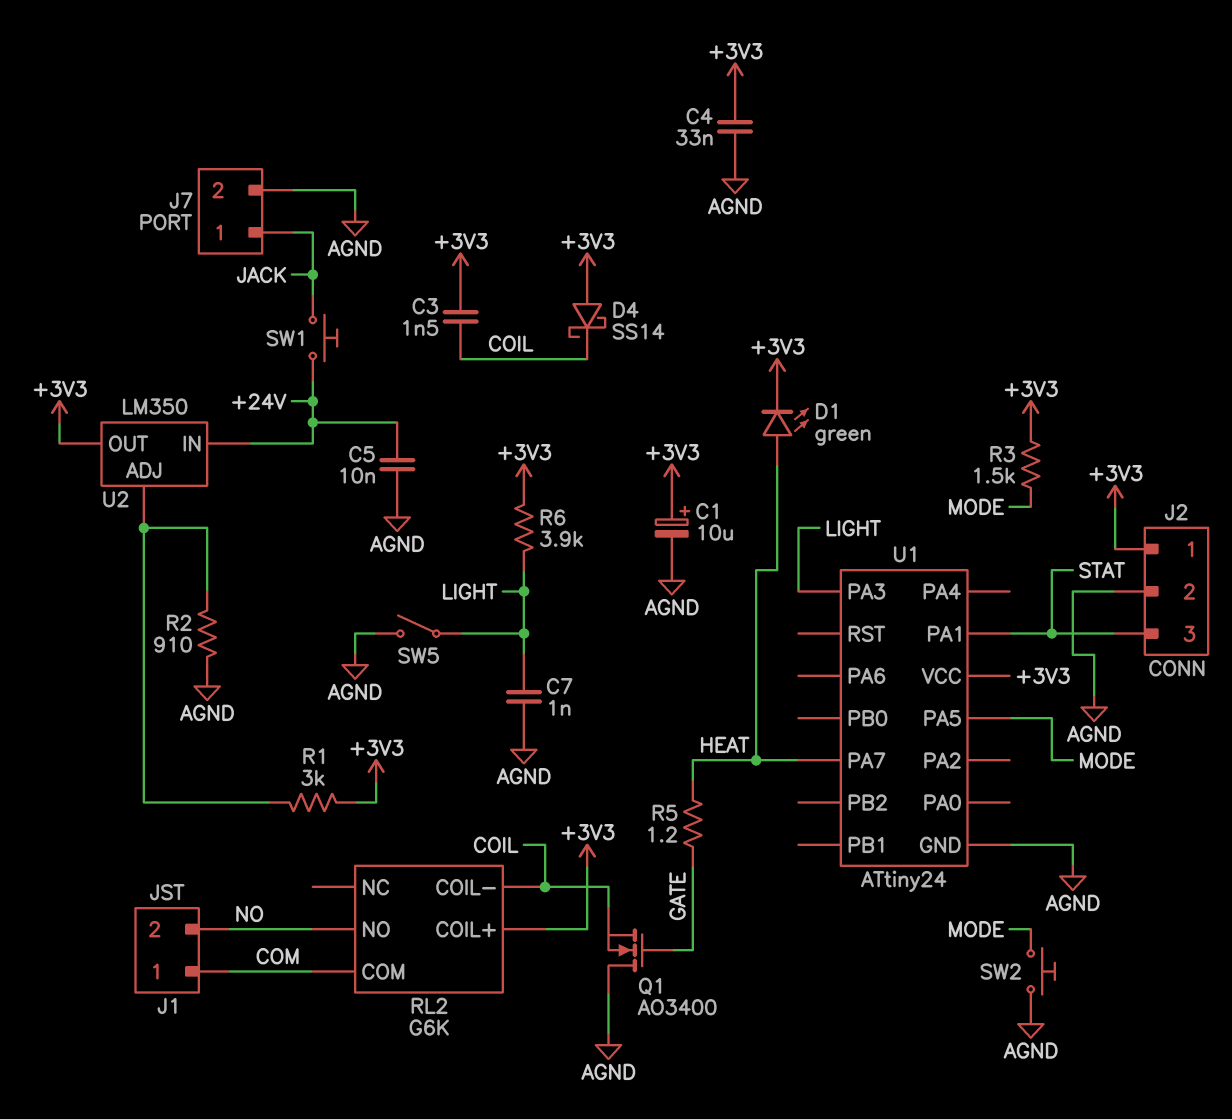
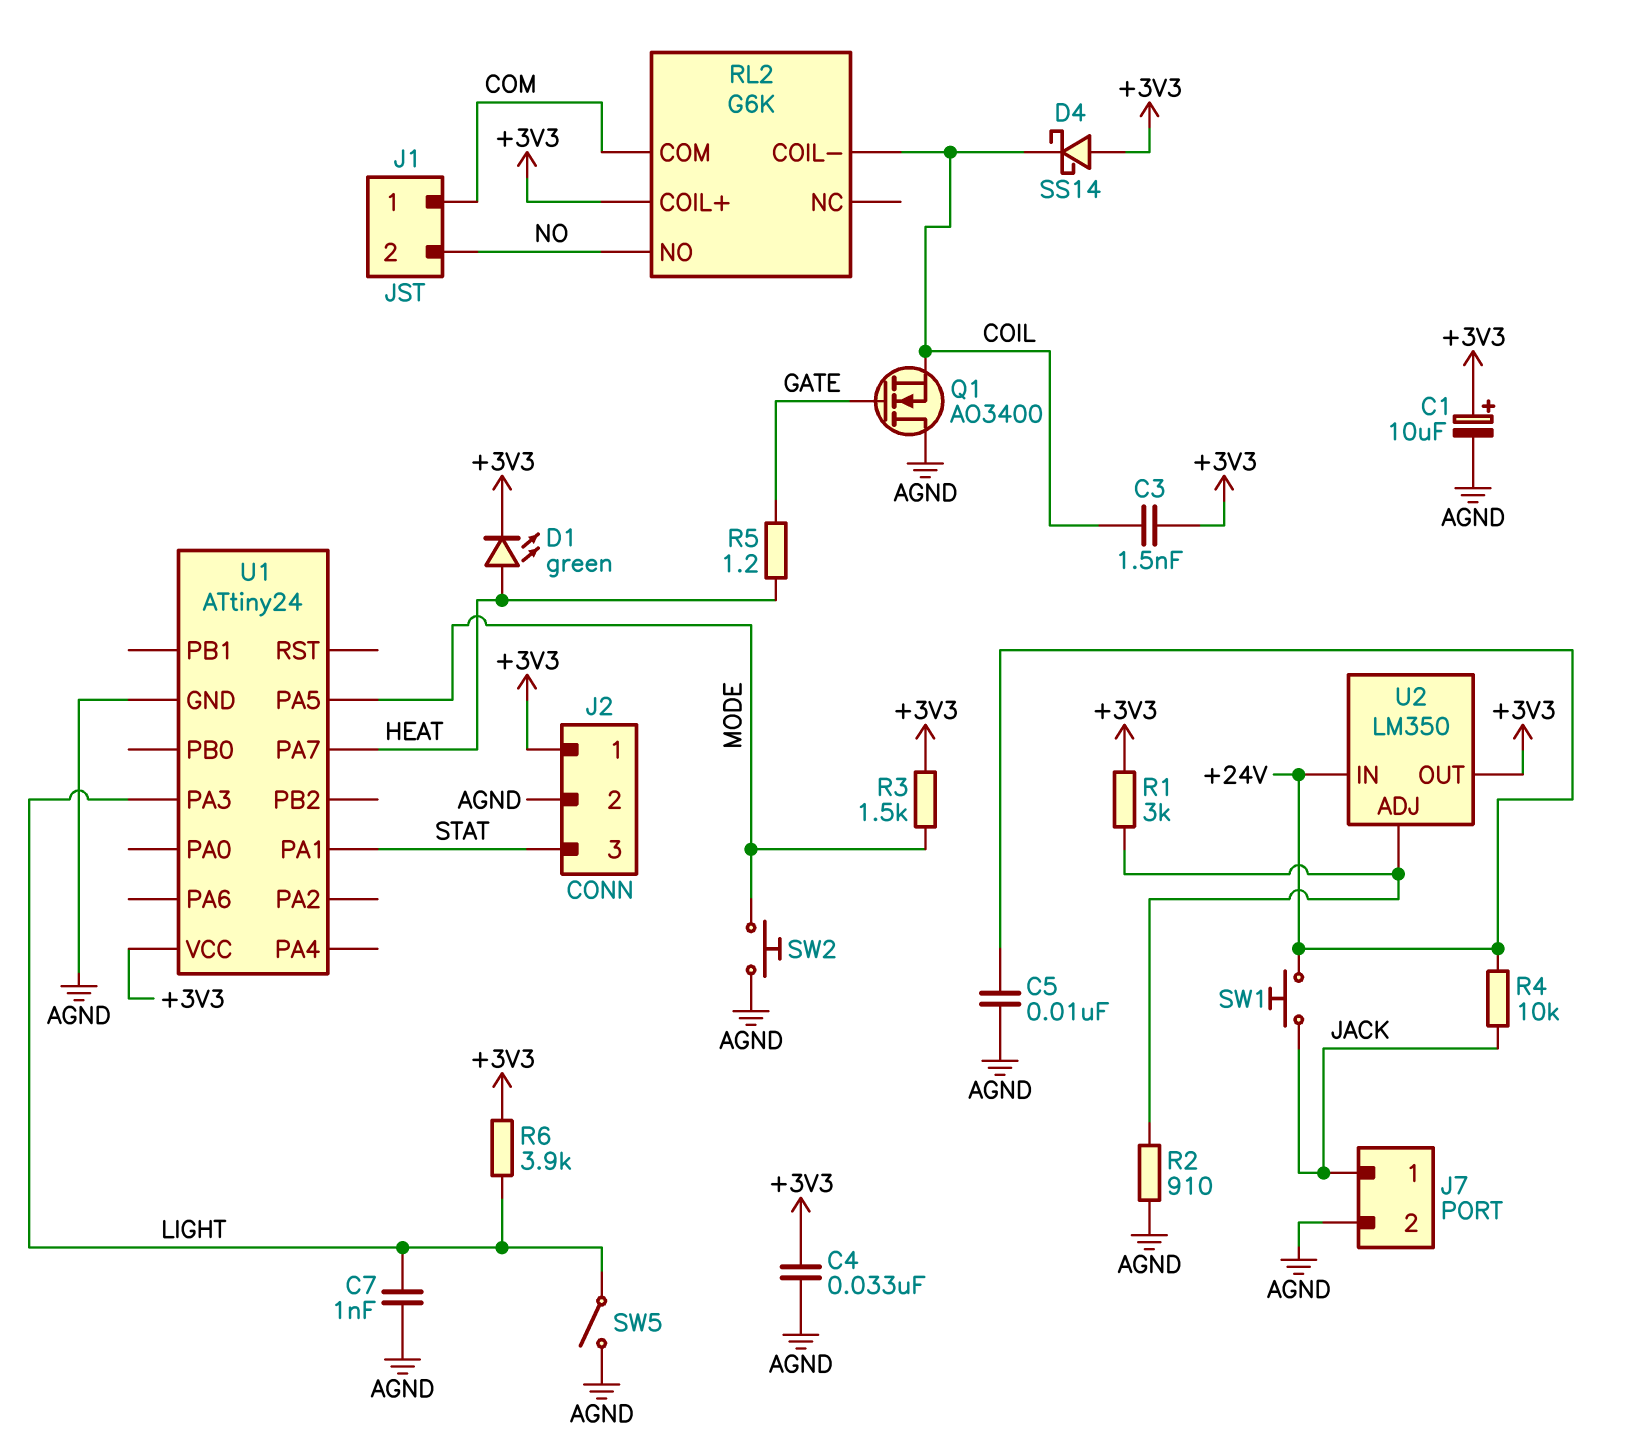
R4: none -> 10k (+24V, JACK)

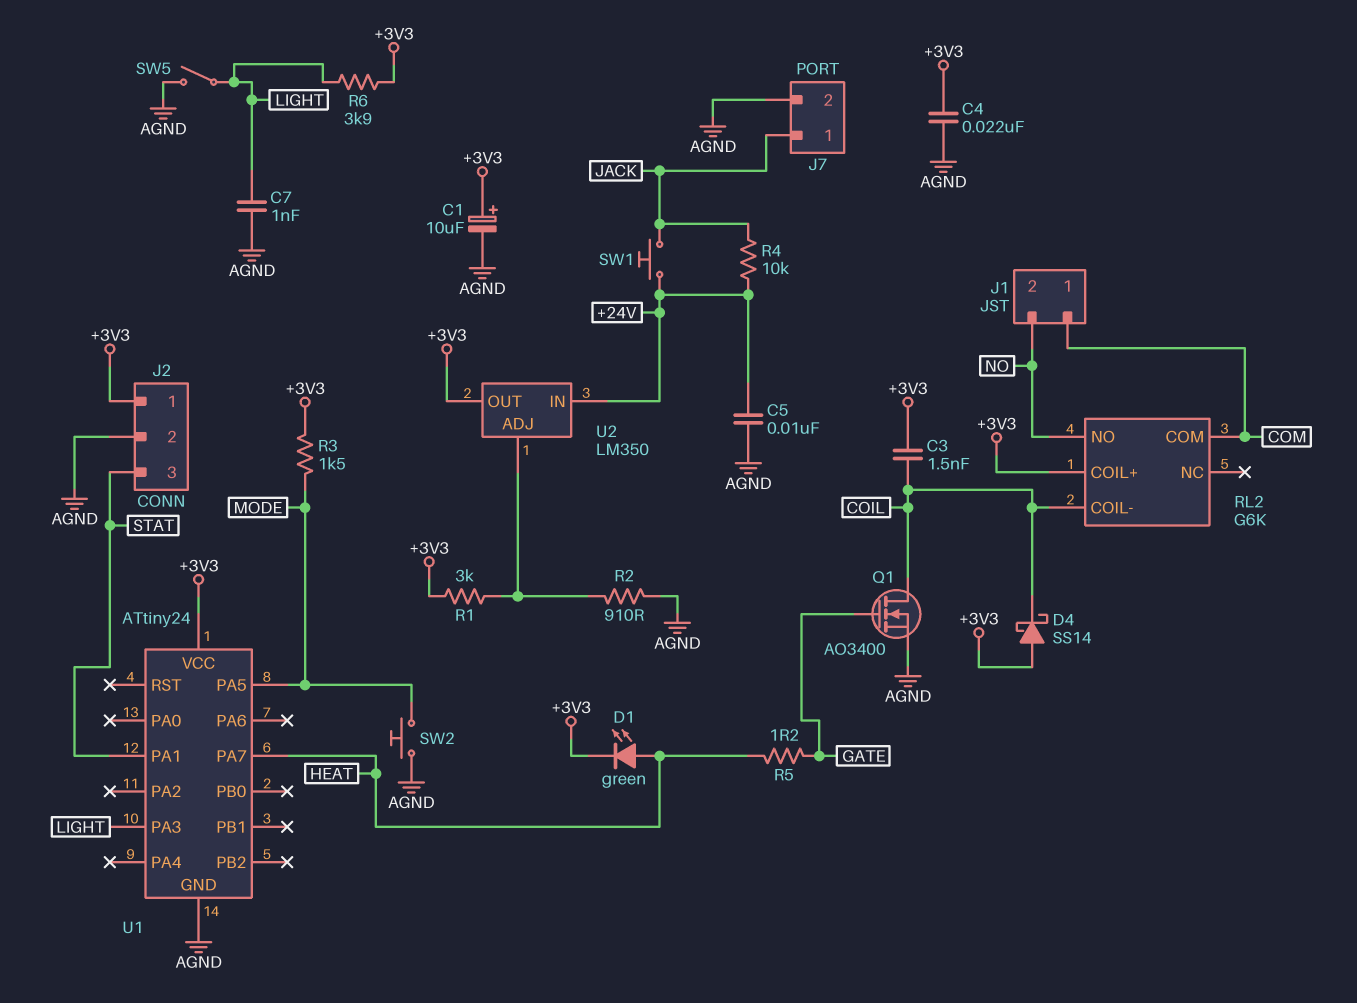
C4: 33nF (+3V3, AGND) -> 22nF (+3V3, AGND)
Q1: NMOS AO3400 (G GATE, D AGND, S COIL) -> NMOS AO3400 (G GATE, D COIL, S AGND)

